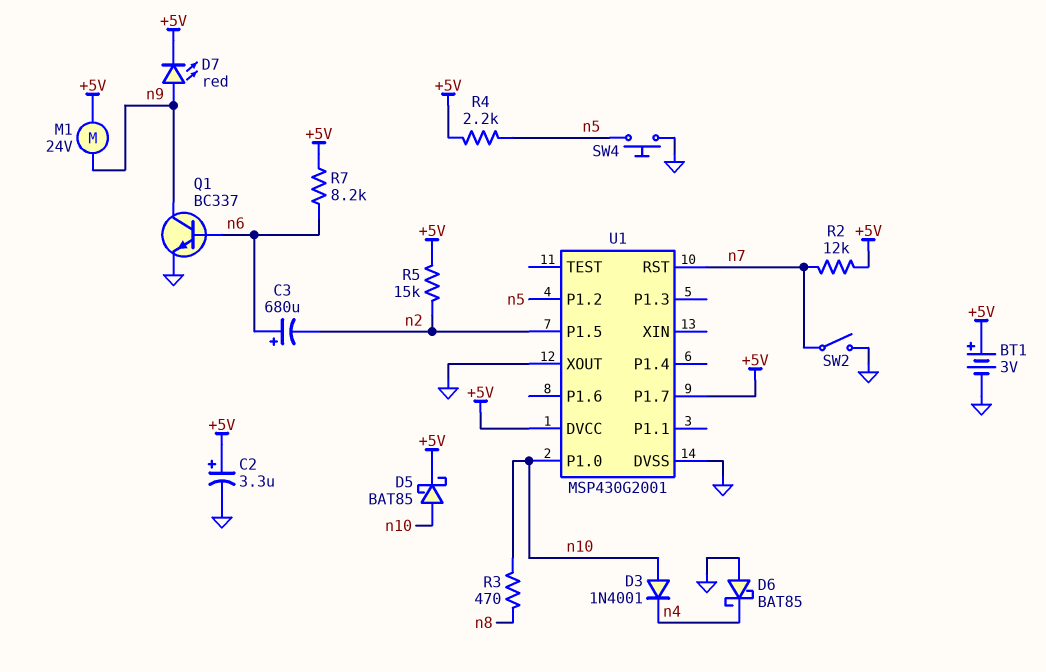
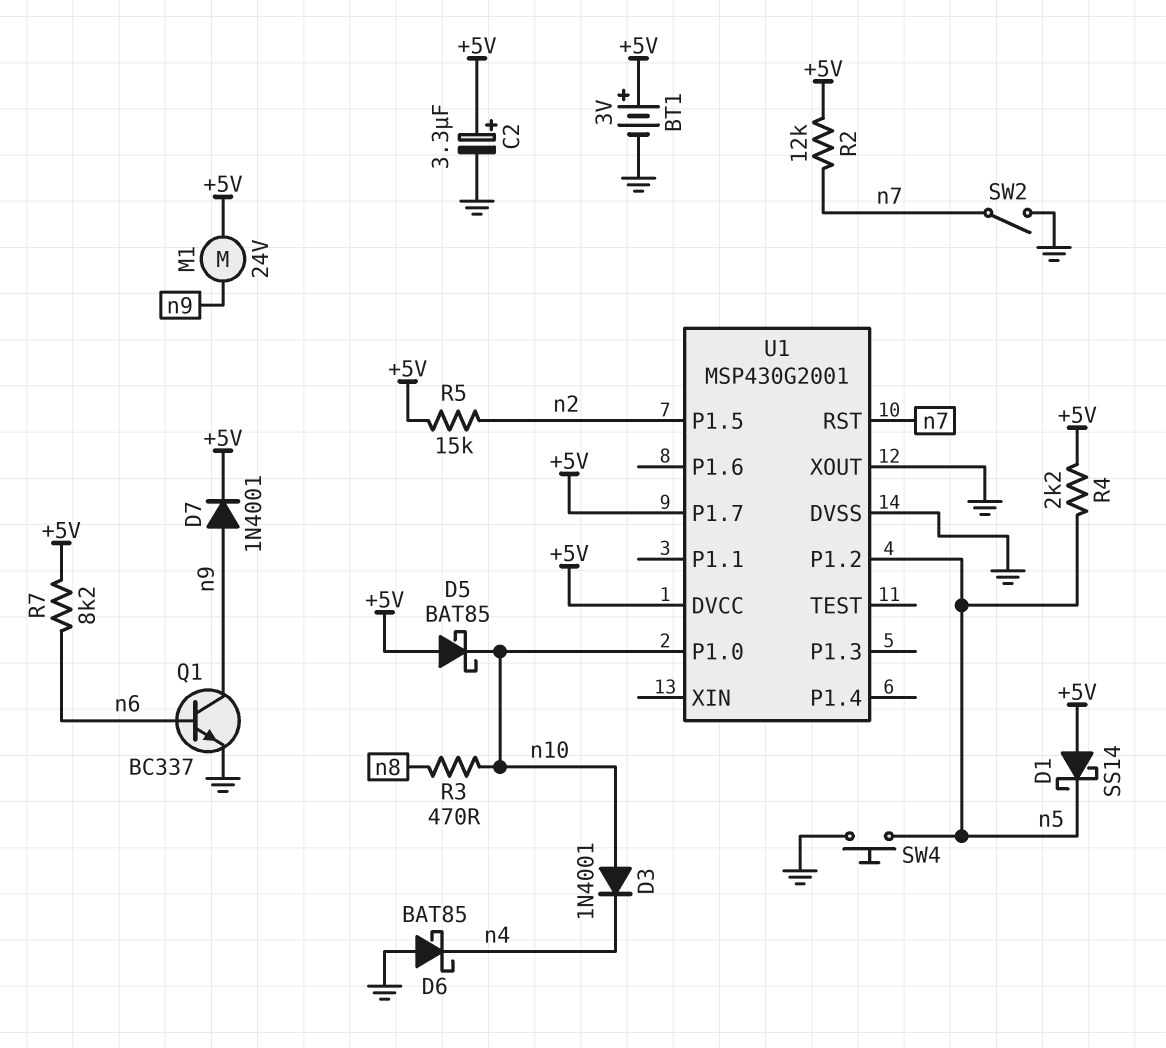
C3: 680uF (plus n6, minus n2) -> none
D1: none -> schottky SS14 (A +5V, K n5)
D5: schottky BAT85 (A n10, K +5V) -> schottky BAT85 (A +5V, K n10)
D7: LED red (A n9, K +5V) -> diode 1N4001 (A n9, K +5V)

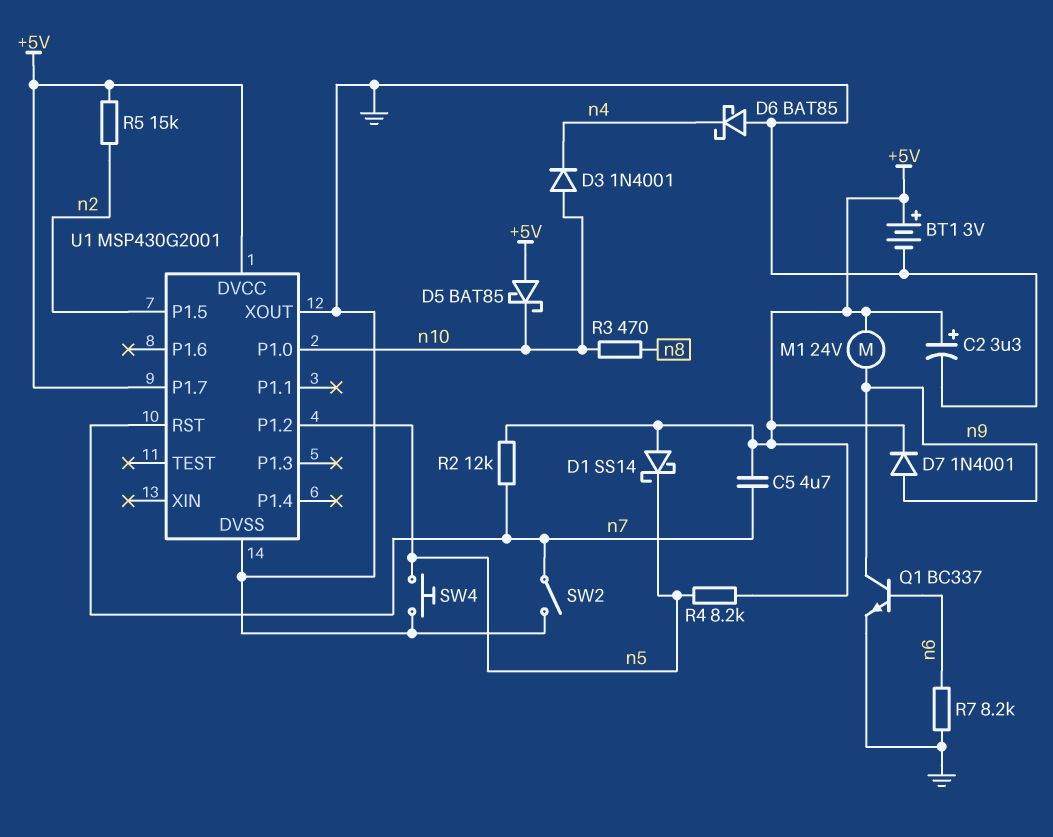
C5: none -> 4.7uF (+5V, n7)
R4: 2.2k (+5V, n5) -> 8.2k (+5V, n5)
R7: 8.2k (+5V, n6) -> 8.2k (GND, n6)

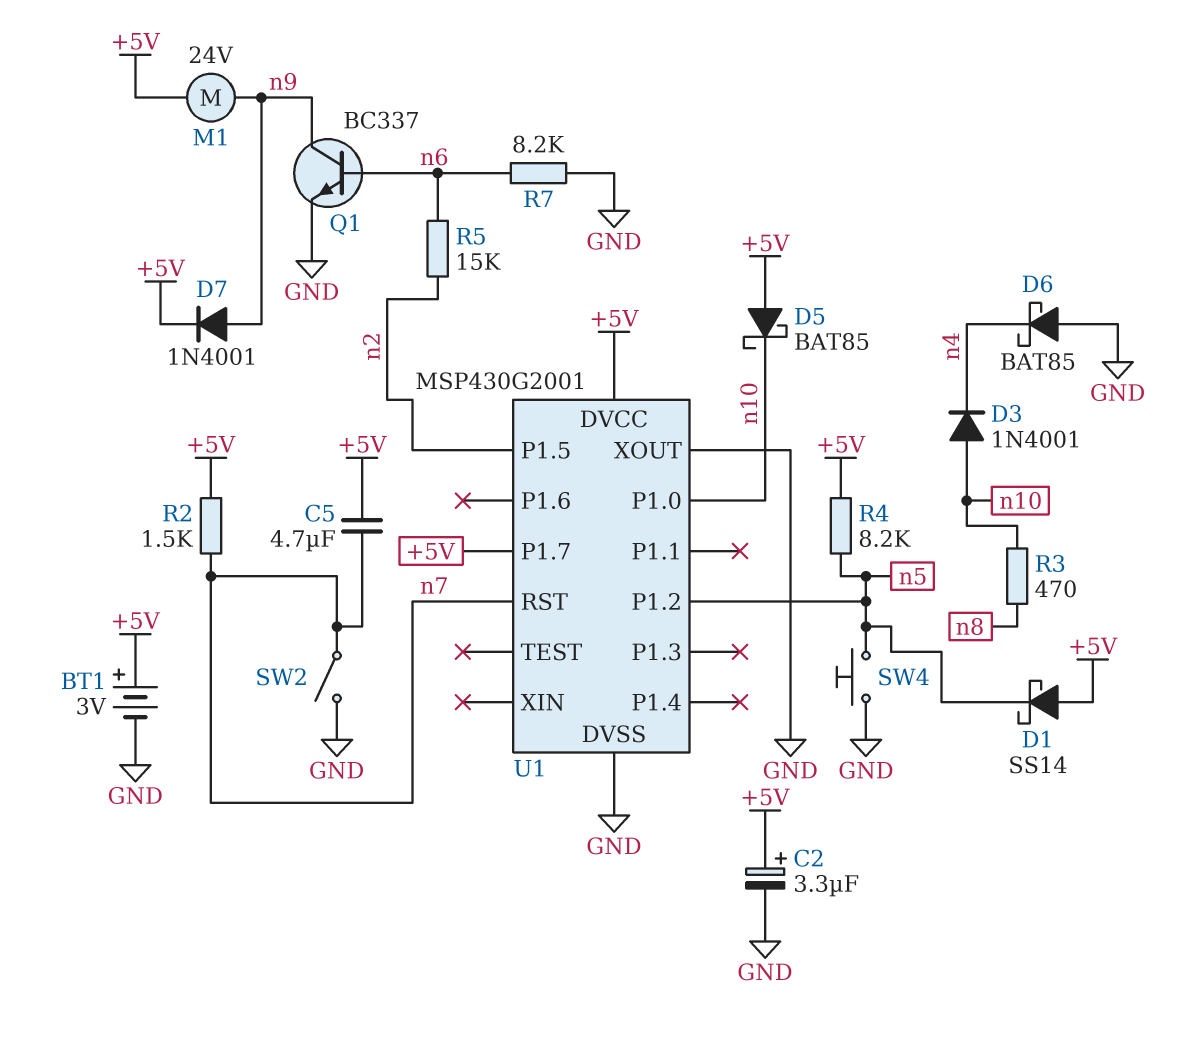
R2: 12k (+5V, n7) -> 1.5k (+5V, n7)
R5: 15k (+5V, n2) -> 15k (n2, n6)

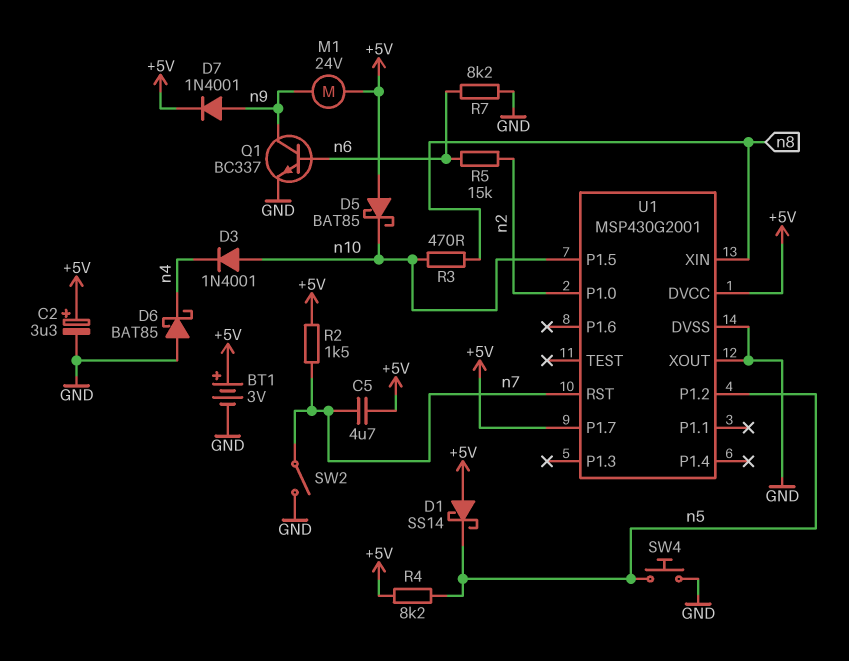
U1 pin P1.0: n10 -> n2
U1 pin P1.5: n2 -> n10
U1 pin XIN: none -> n8

